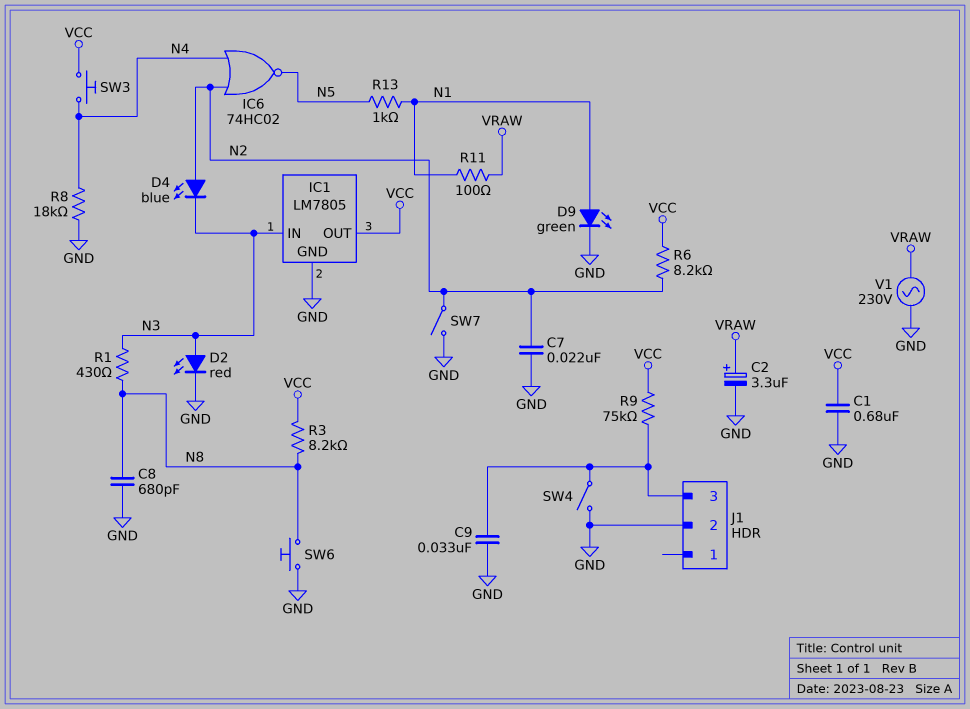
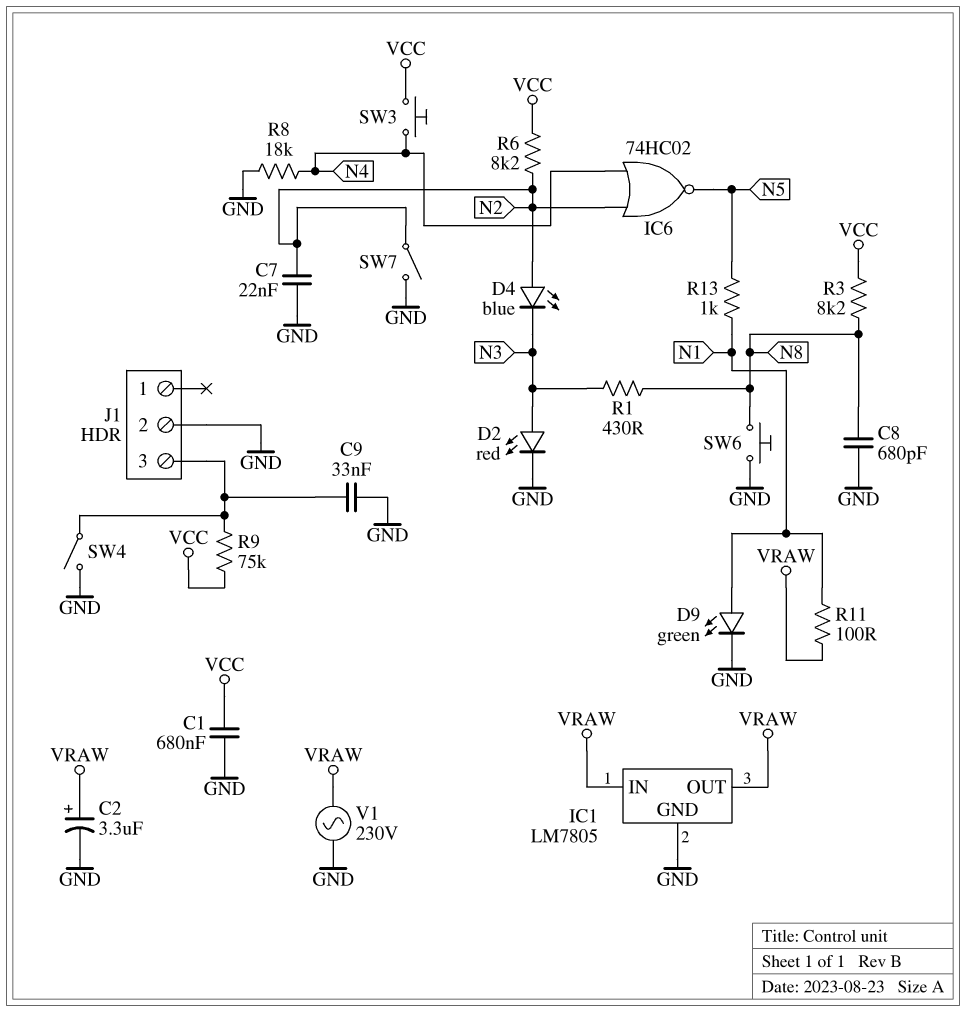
IC1 pin IN: N3 -> VRAW
IC1 pin OUT: VCC -> VRAW

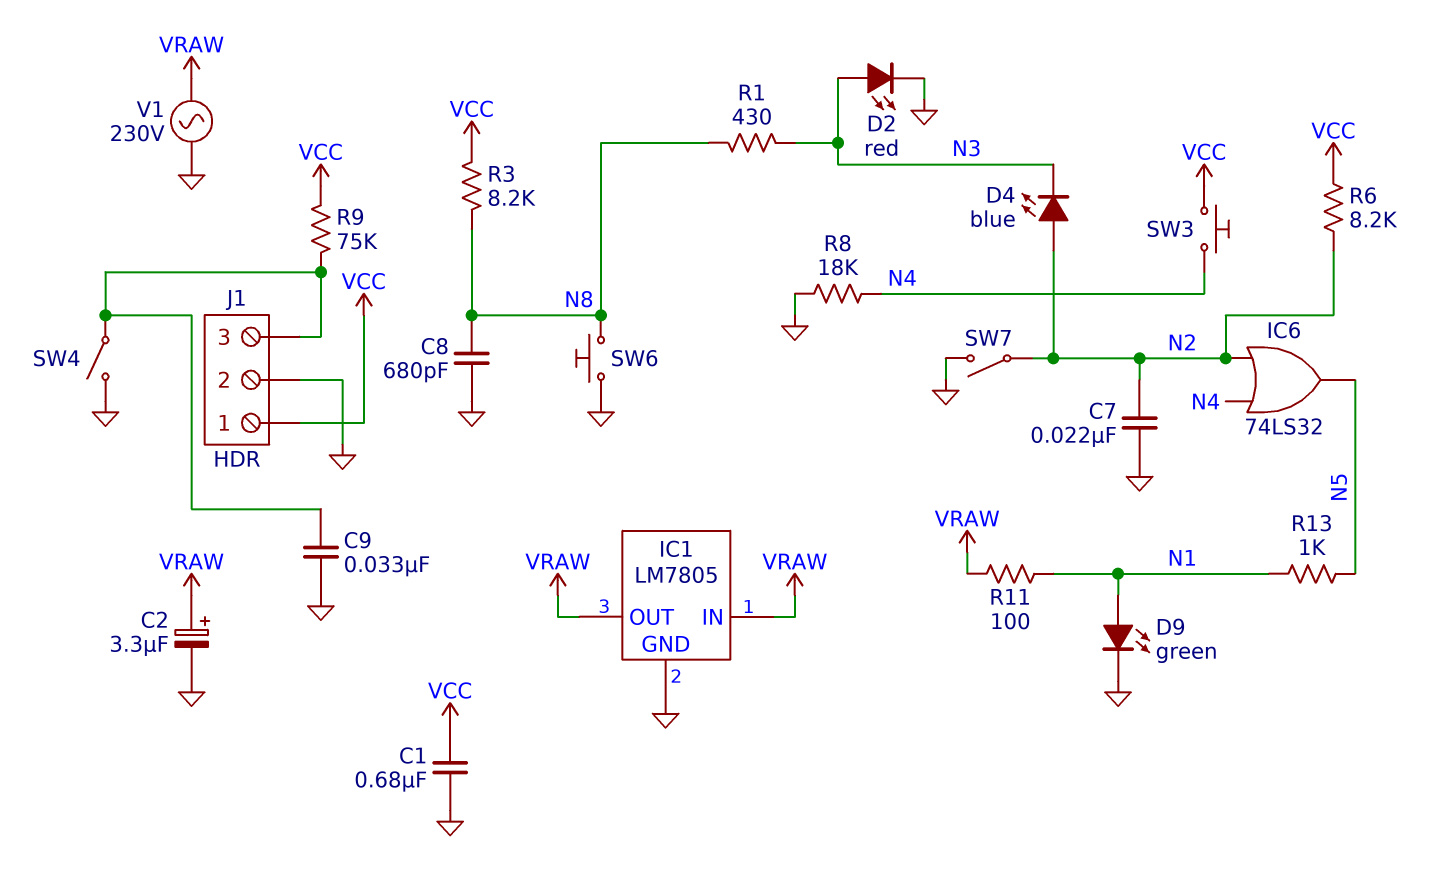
IC6: NOR 74HC02 (in N2, in N4, out N5) -> OR 74LS32 (in N2, in N4, out N5)
J1 pin 1: none -> VCC

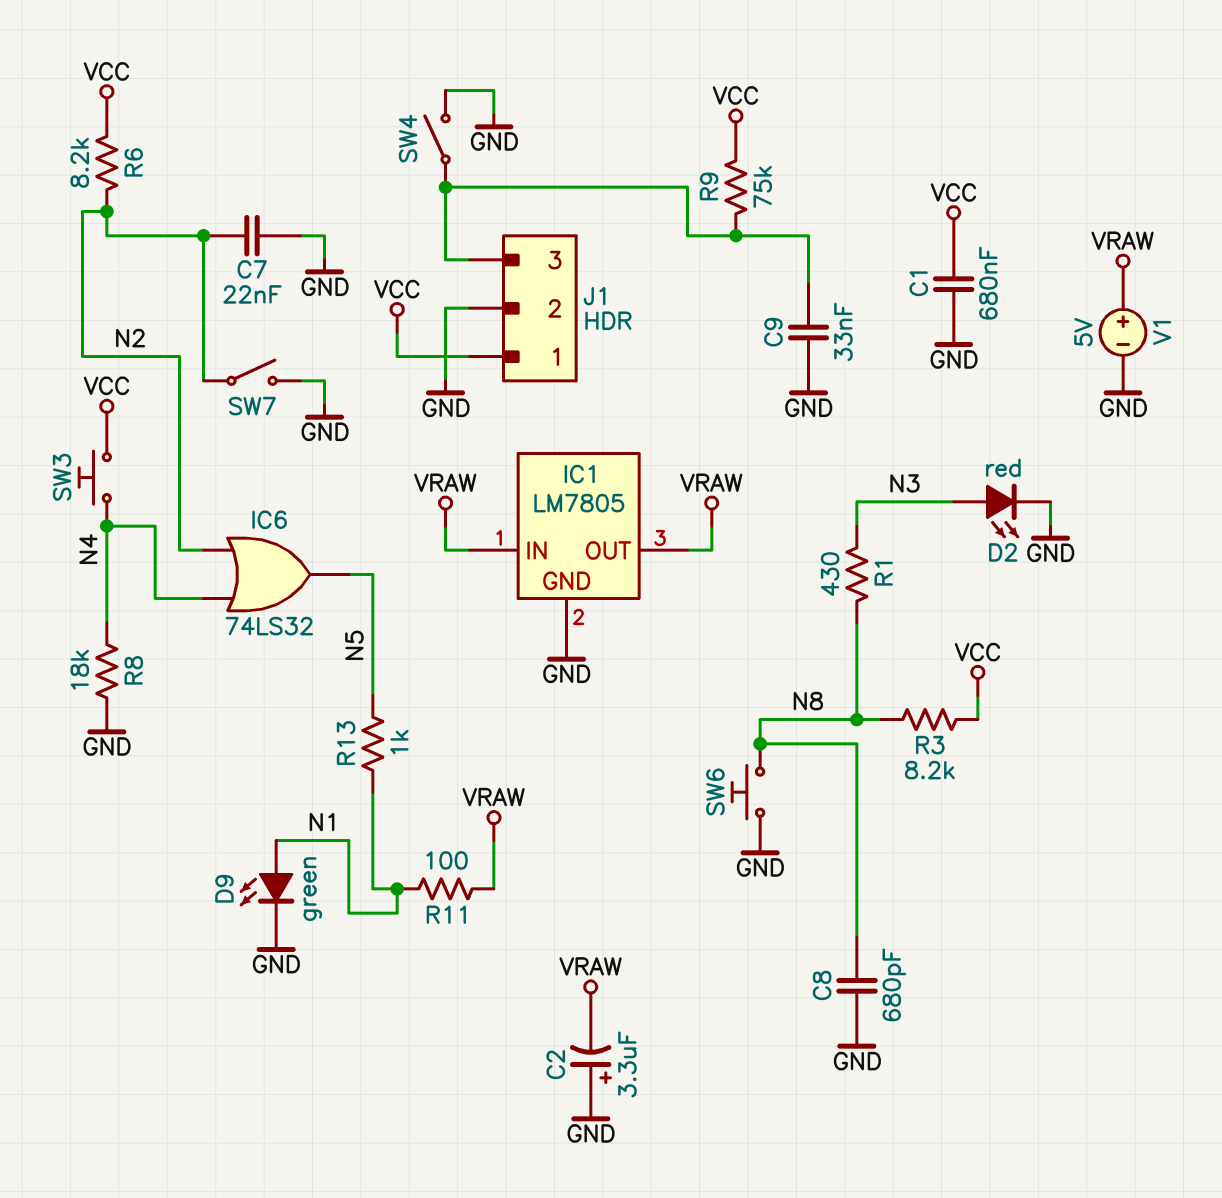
C2: 3.3uF (plus VRAW, minus GND) -> 3.3uF (plus GND, minus VRAW)
D4: LED blue (A N2, K N3) -> none
V1: AC 230V (GND, VRAW) -> 5V (plus VRAW, minus GND)

